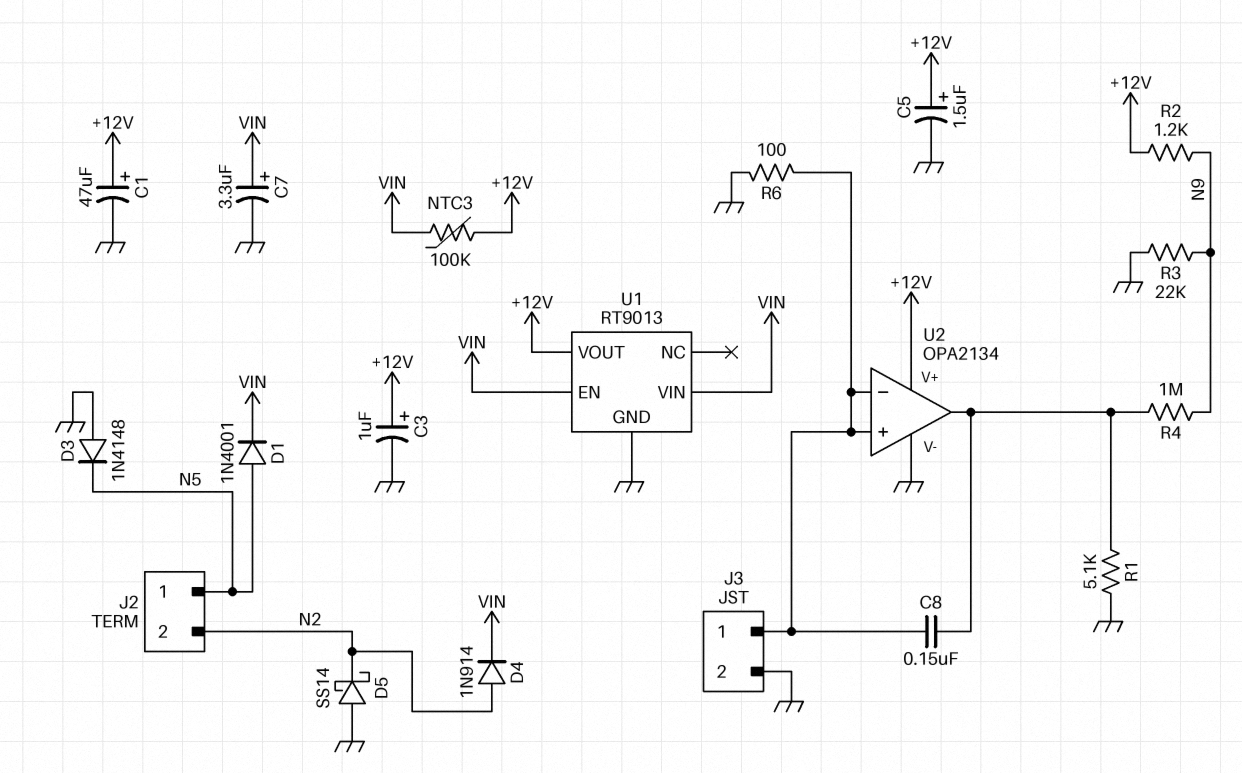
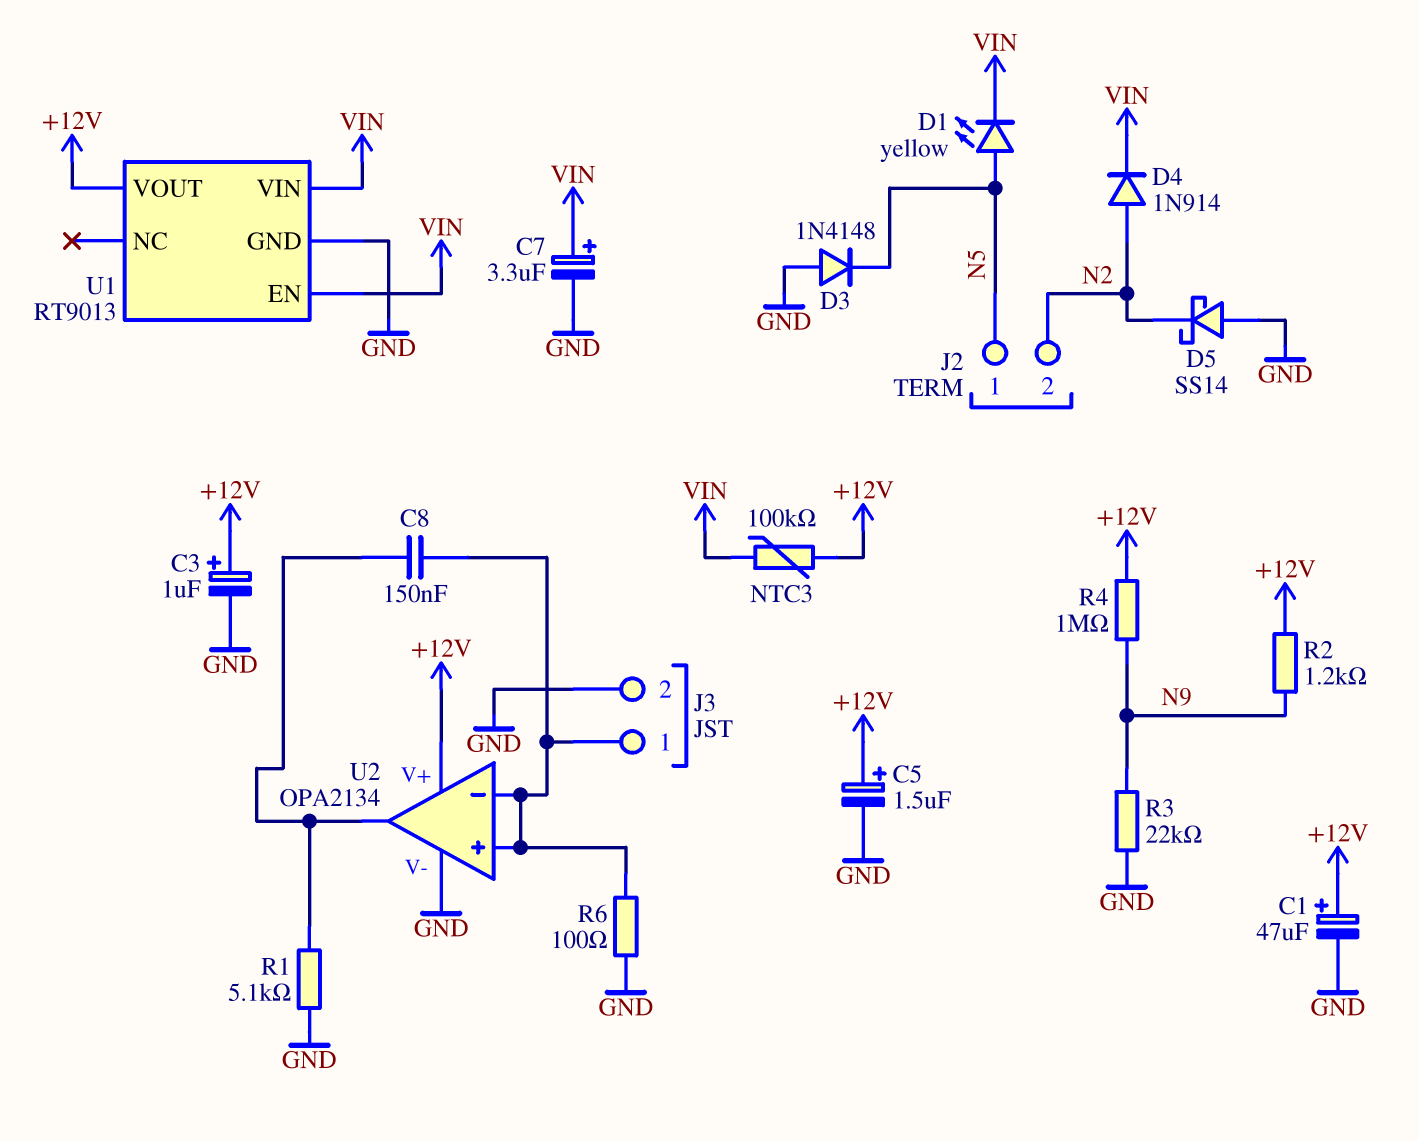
D1: diode 1N4001 (A N5, K VIN) -> LED yellow (A N5, K VIN)
R4: 1M (N9, U2/out) -> 1M (+12V, N9)

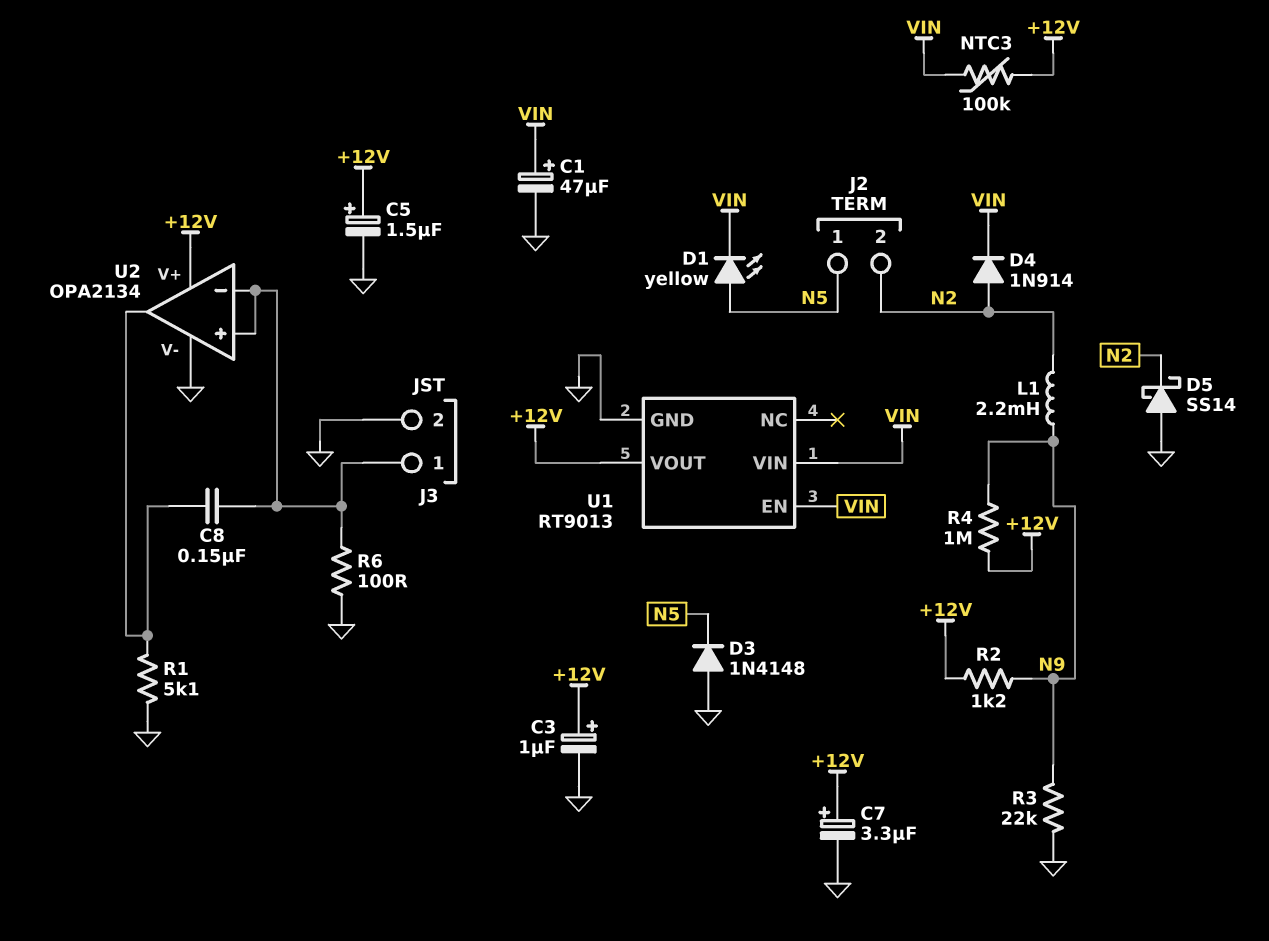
C1: 47uF (plus +12V, minus GND) -> 47uF (plus VIN, minus GND)
C7: 3.3uF (plus VIN, minus GND) -> 3.3uF (plus +12V, minus GND)
L1: none -> 2.2mH (N2, N9)

